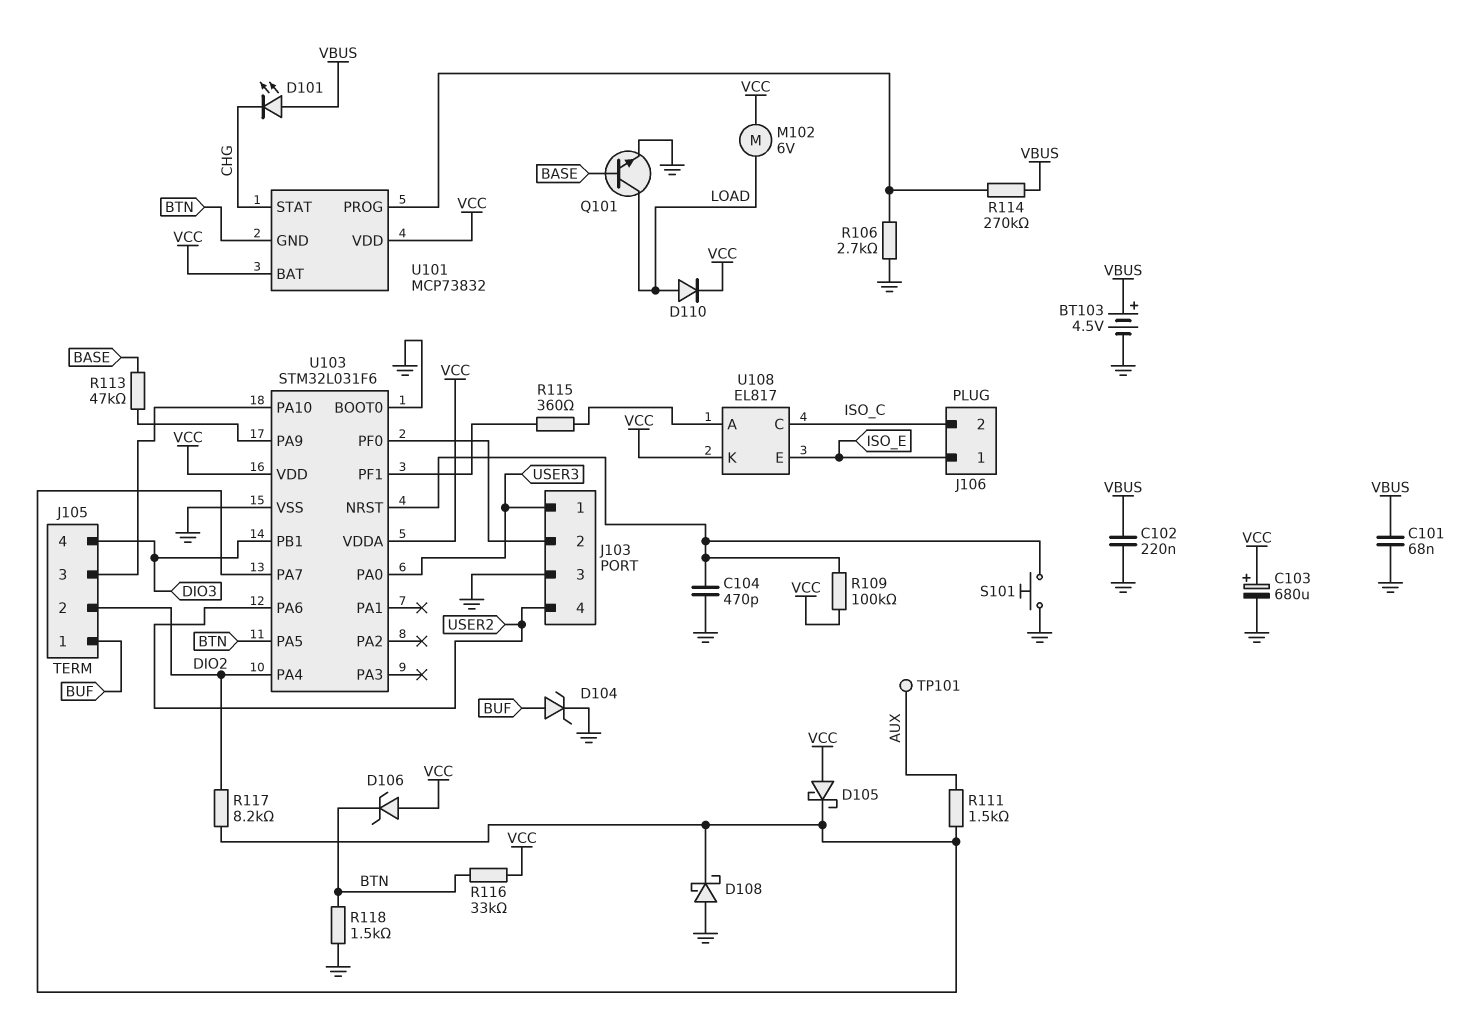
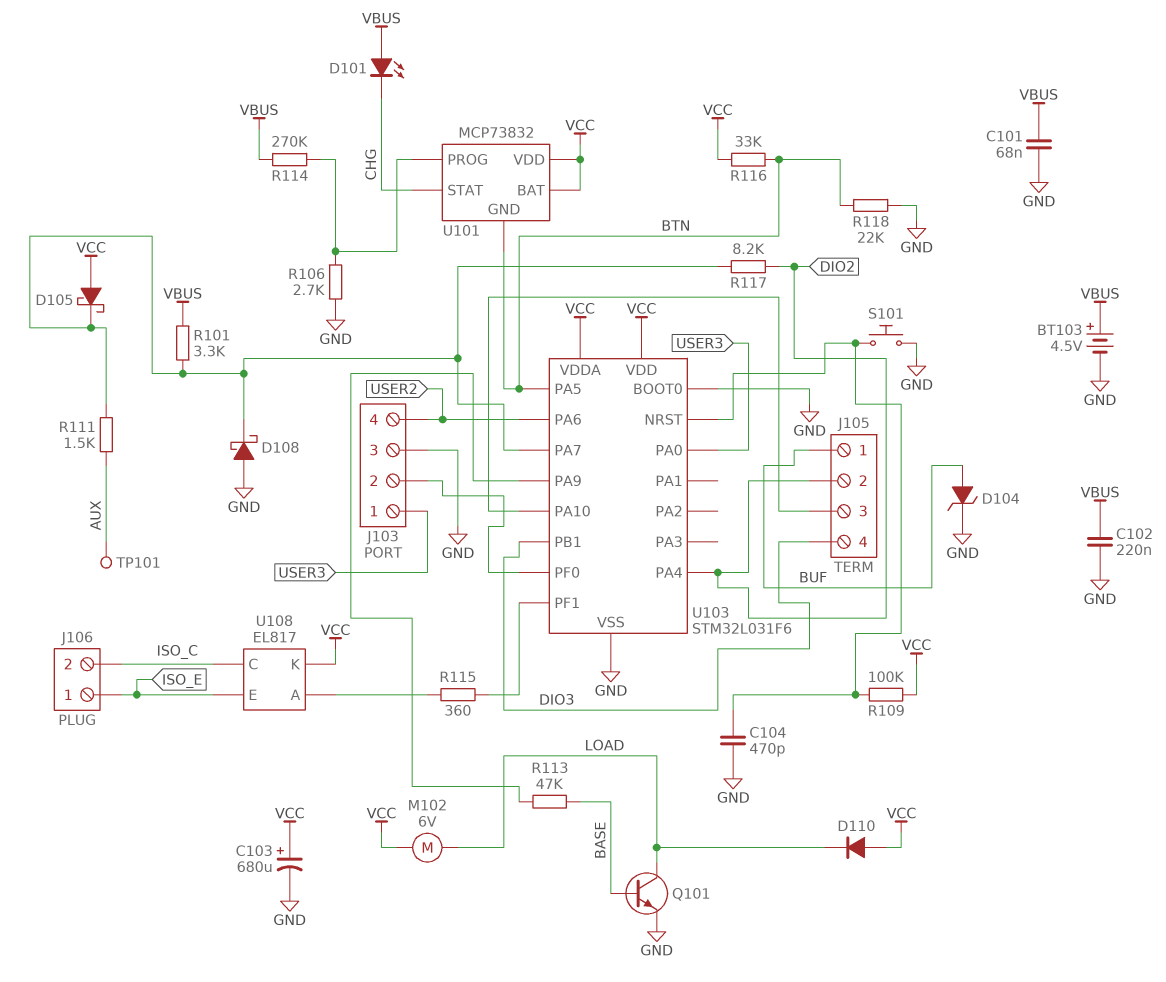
D106: zener (A VCC, K BTN) -> none
D110: diode (A LOAD, K VCC) -> diode (A VCC, K LOAD)
R101: none -> 3.3k (U103/PA7, VBUS)
R118: 1.5k (BTN, GND) -> 22k (BTN, GND)

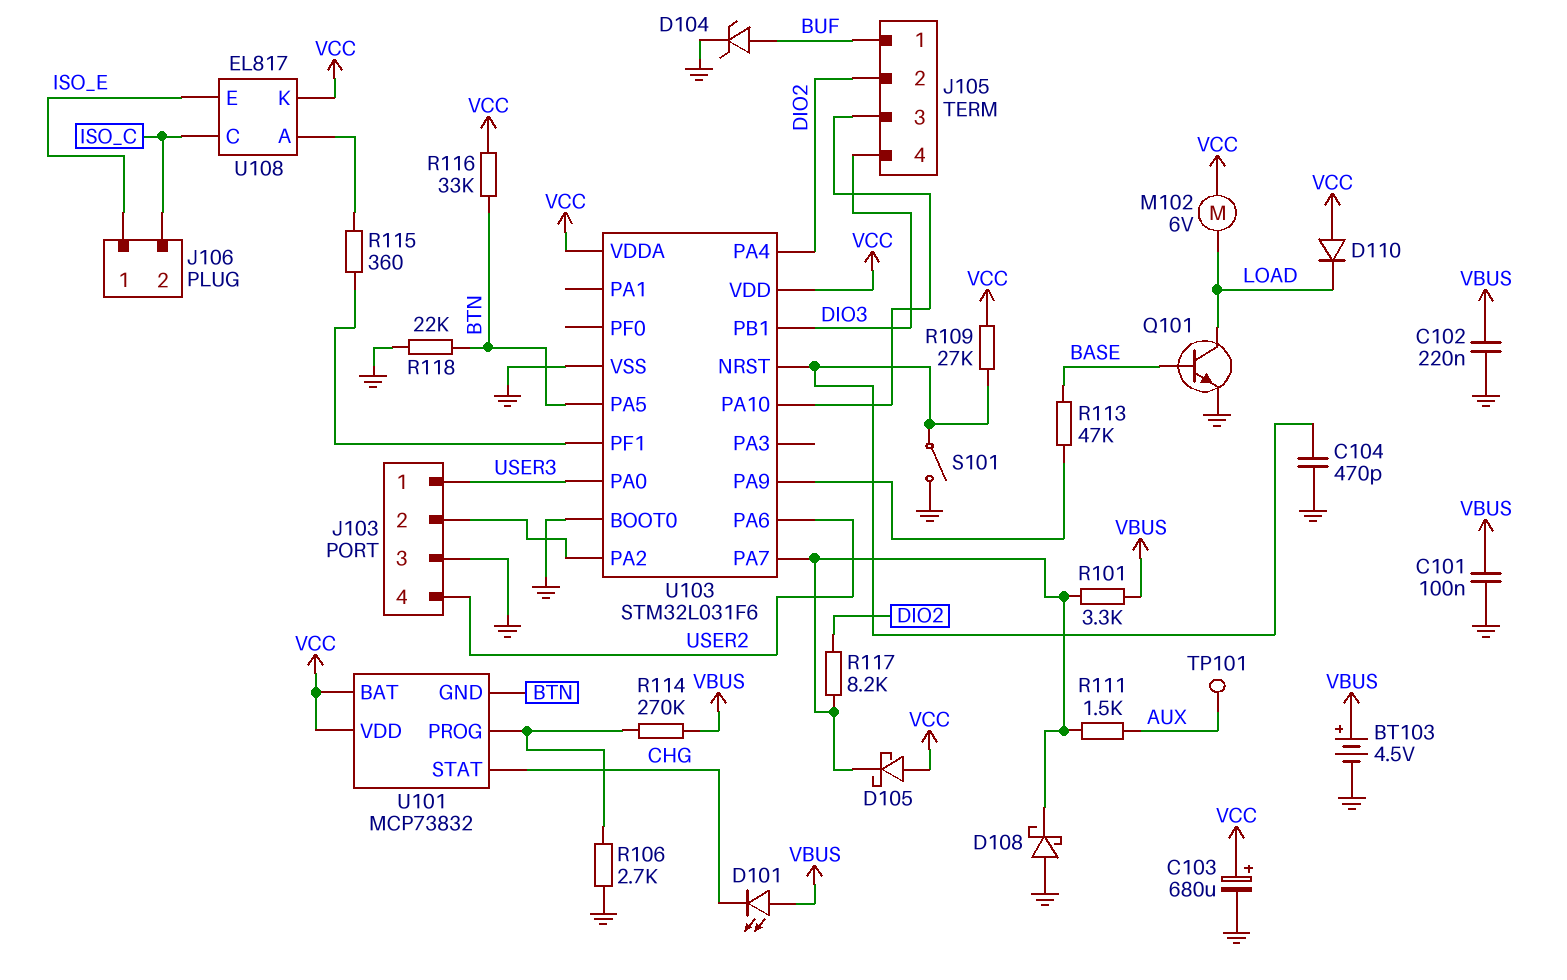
C101: 68nF (GND, VBUS) -> 100nF (GND, VBUS)
R109: 100k (U103/NRST, VCC) -> 27k (U103/NRST, VCC)
S101: button (GND, U103/NRST) -> switch (GND, U103/NRST)
U103 pin PA2: none -> J103/2
U103 pin PF0: J103/2 -> none

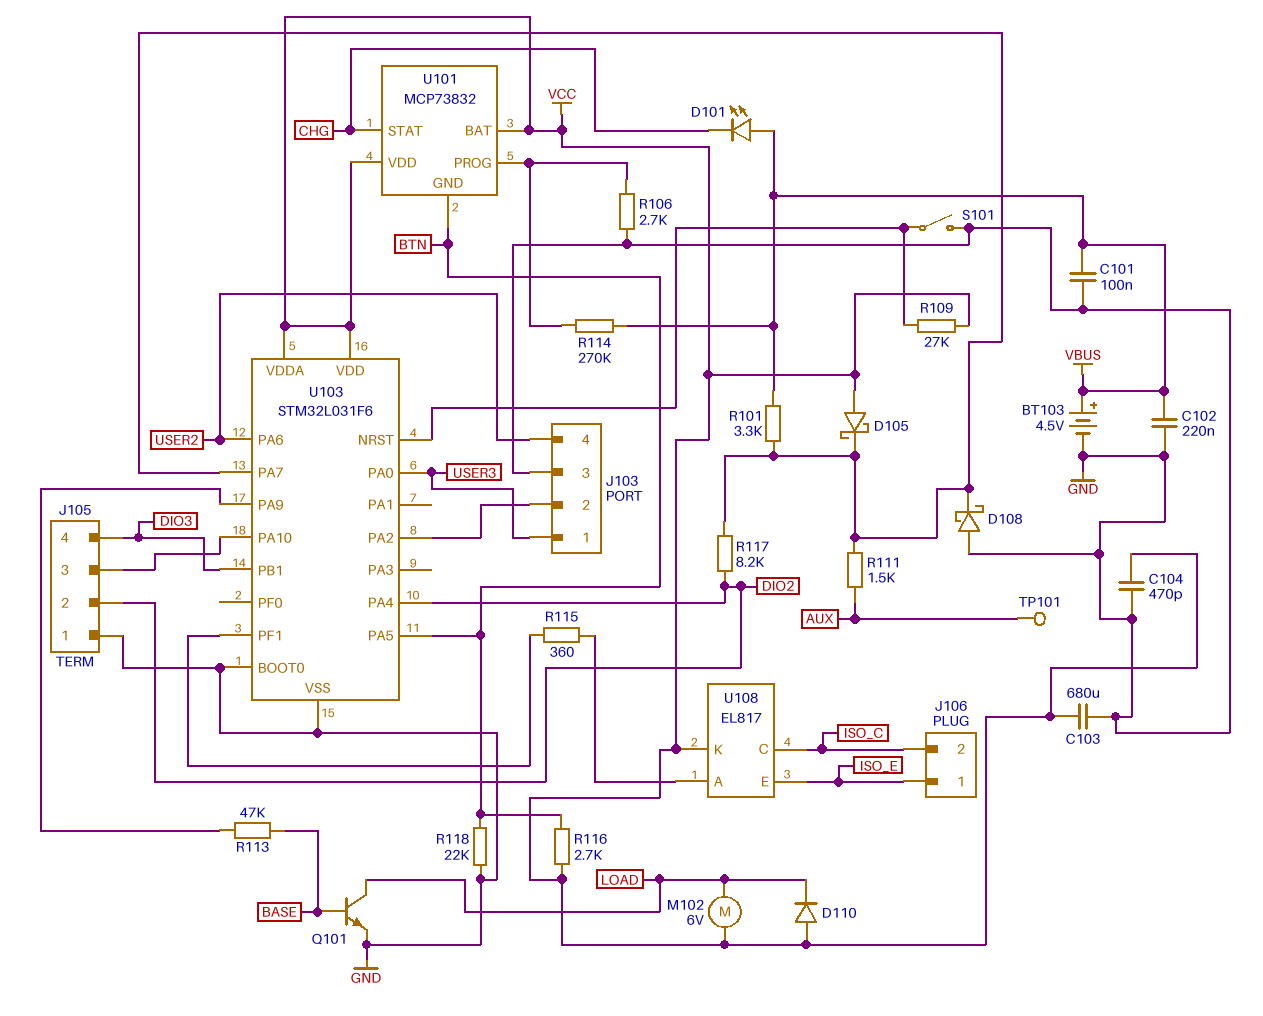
C103: 680uF (plus VCC, minus GND) -> 680uF (GND, VCC)
C104: 470pF (GND, U103/NRST) -> 470pF (GND, VCC)
D104: zener (A BUF, K GND) -> none
J105 pin 1: BUF -> GND
R116: 33k (BTN, VCC) -> 2.7k (BTN, VCC)

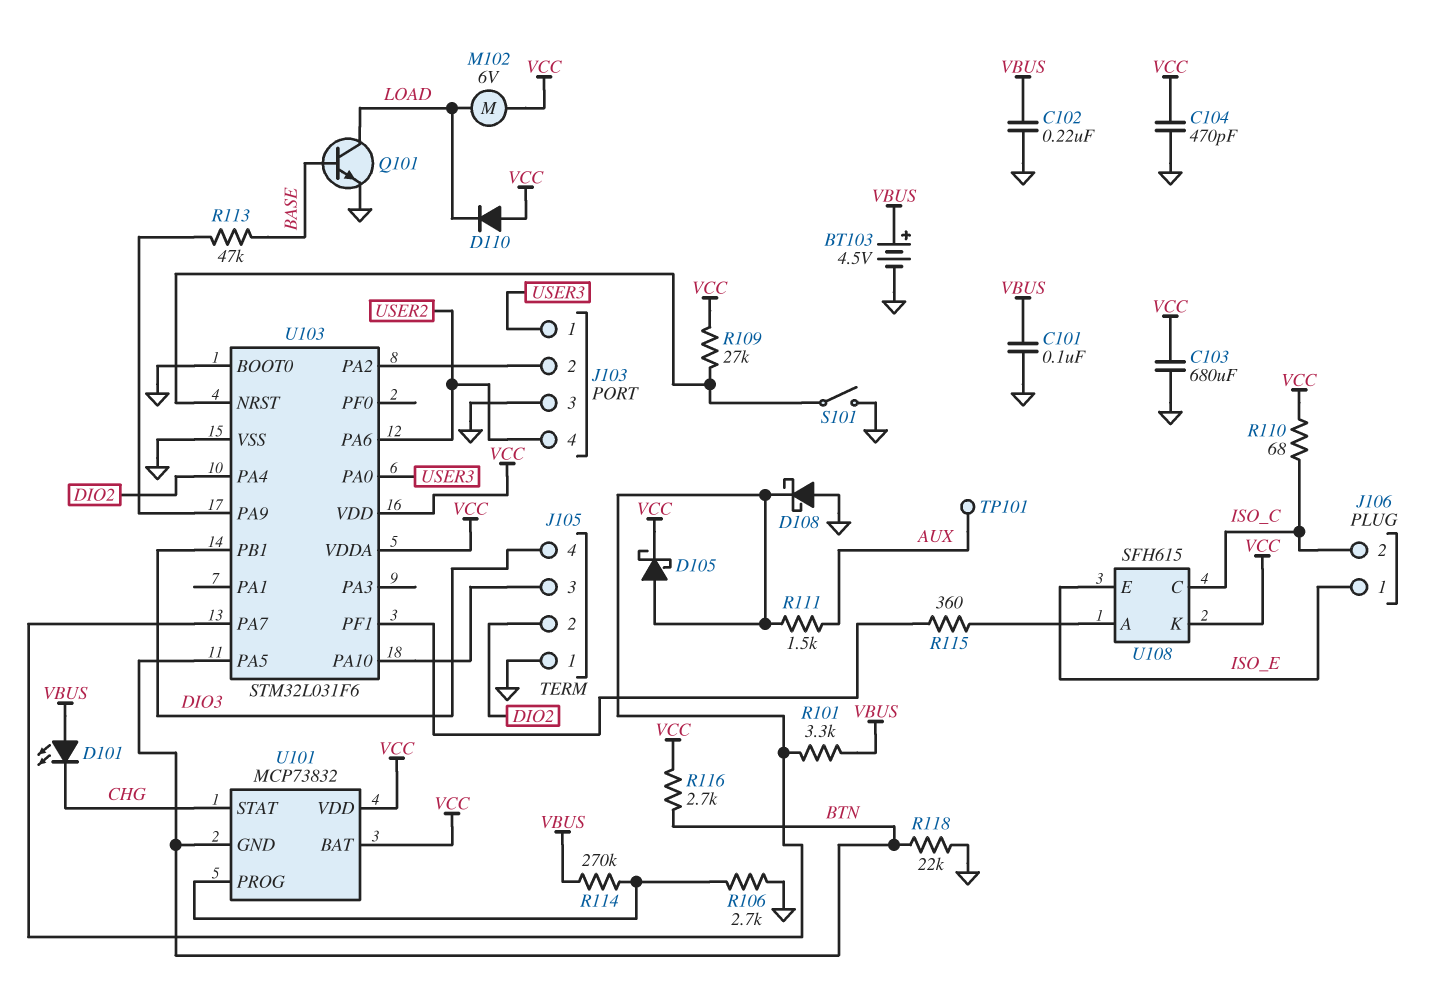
D105: schottky (A VCC, K U103/PA7) -> schottky (A U103/PA7, K VCC)
R110: none -> 68 (ISO_C, VCC)
R117: 8.2k (DIO2, U103/PA7) -> none
U108: EL817 -> SFH615

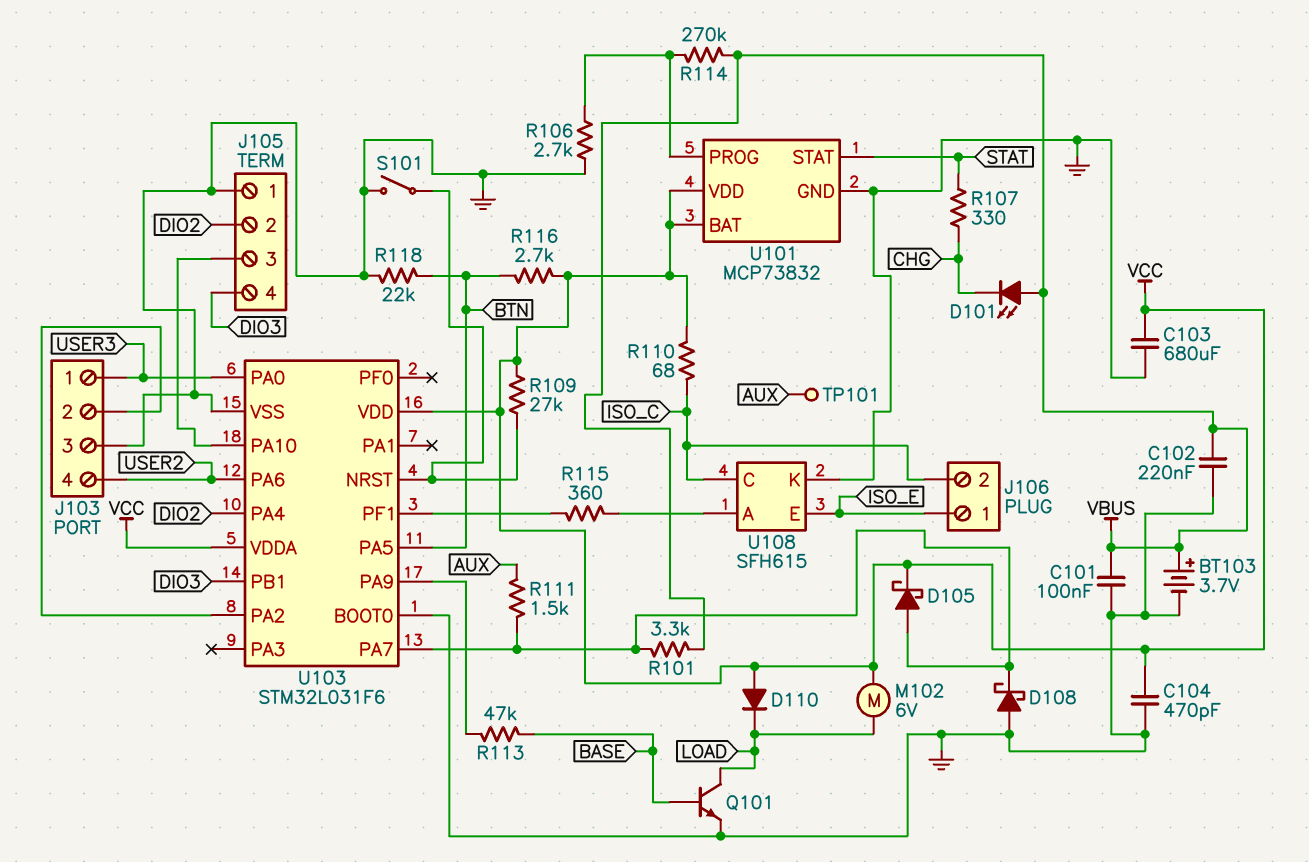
BT103: 4.5V (plus VBUS, minus GND) -> 3.7V (plus VBUS, minus GND)
R107: none -> 330 (CHG, STAT)
U101 pin GND: BTN -> GND
U101 pin STAT: CHG -> STAT
U108 pin K: VCC -> GND

